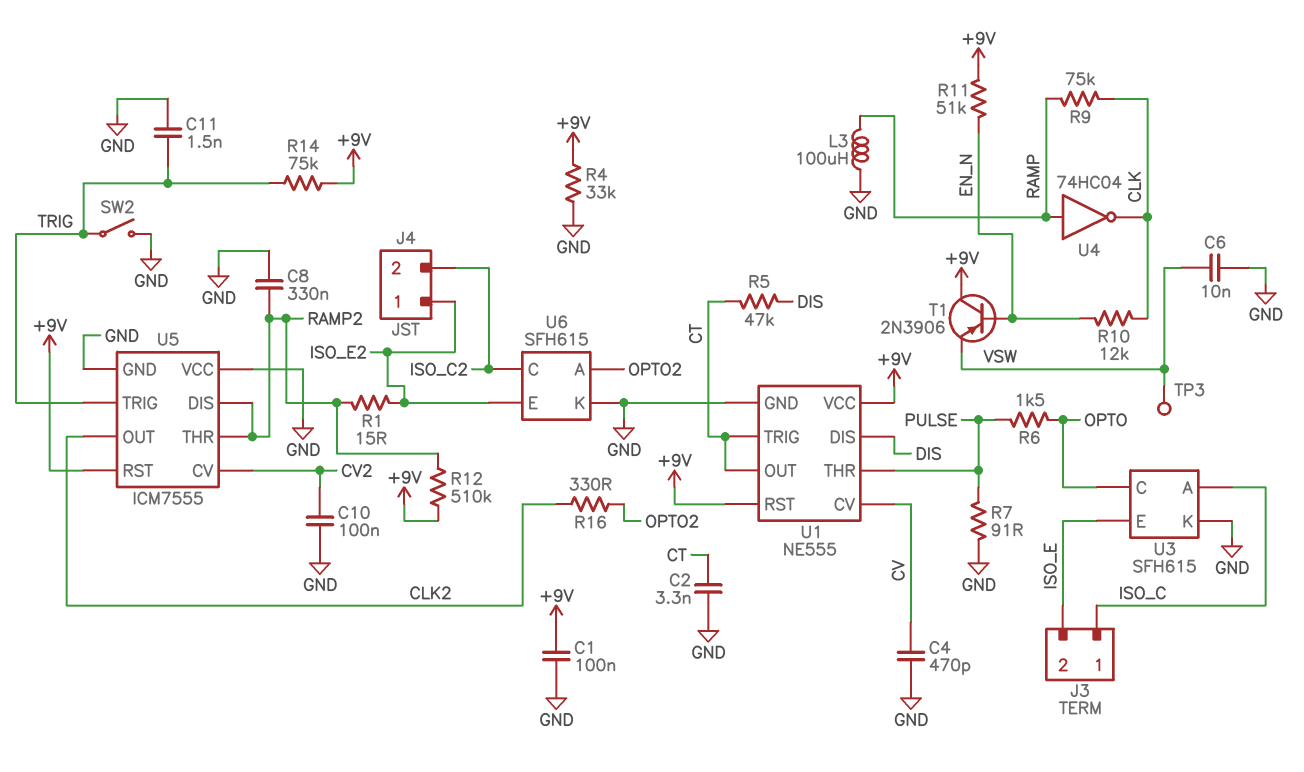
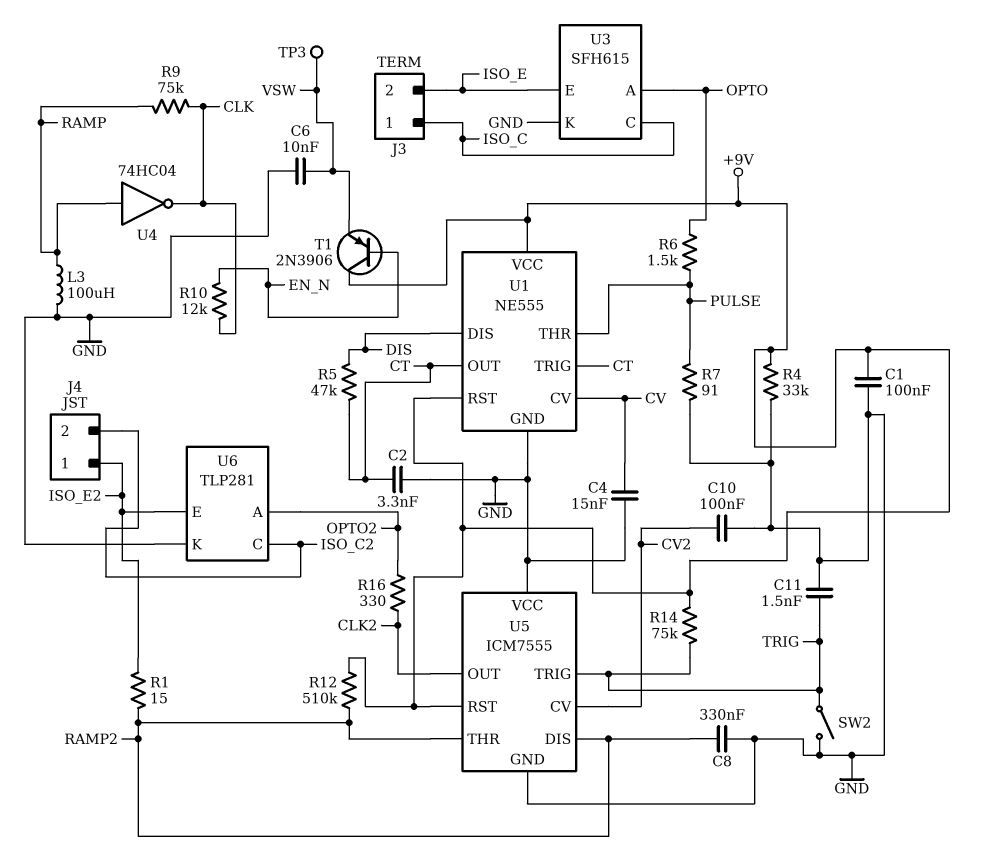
C4: 470pF (CV, GND) -> 15nF (CV, GND)
R11: 51k (+9V, EN_N) -> none
U3 pin A: ISO_C -> OPTO
U3 pin C: OPTO -> ISO_C
U6: SFH615 -> TLP281

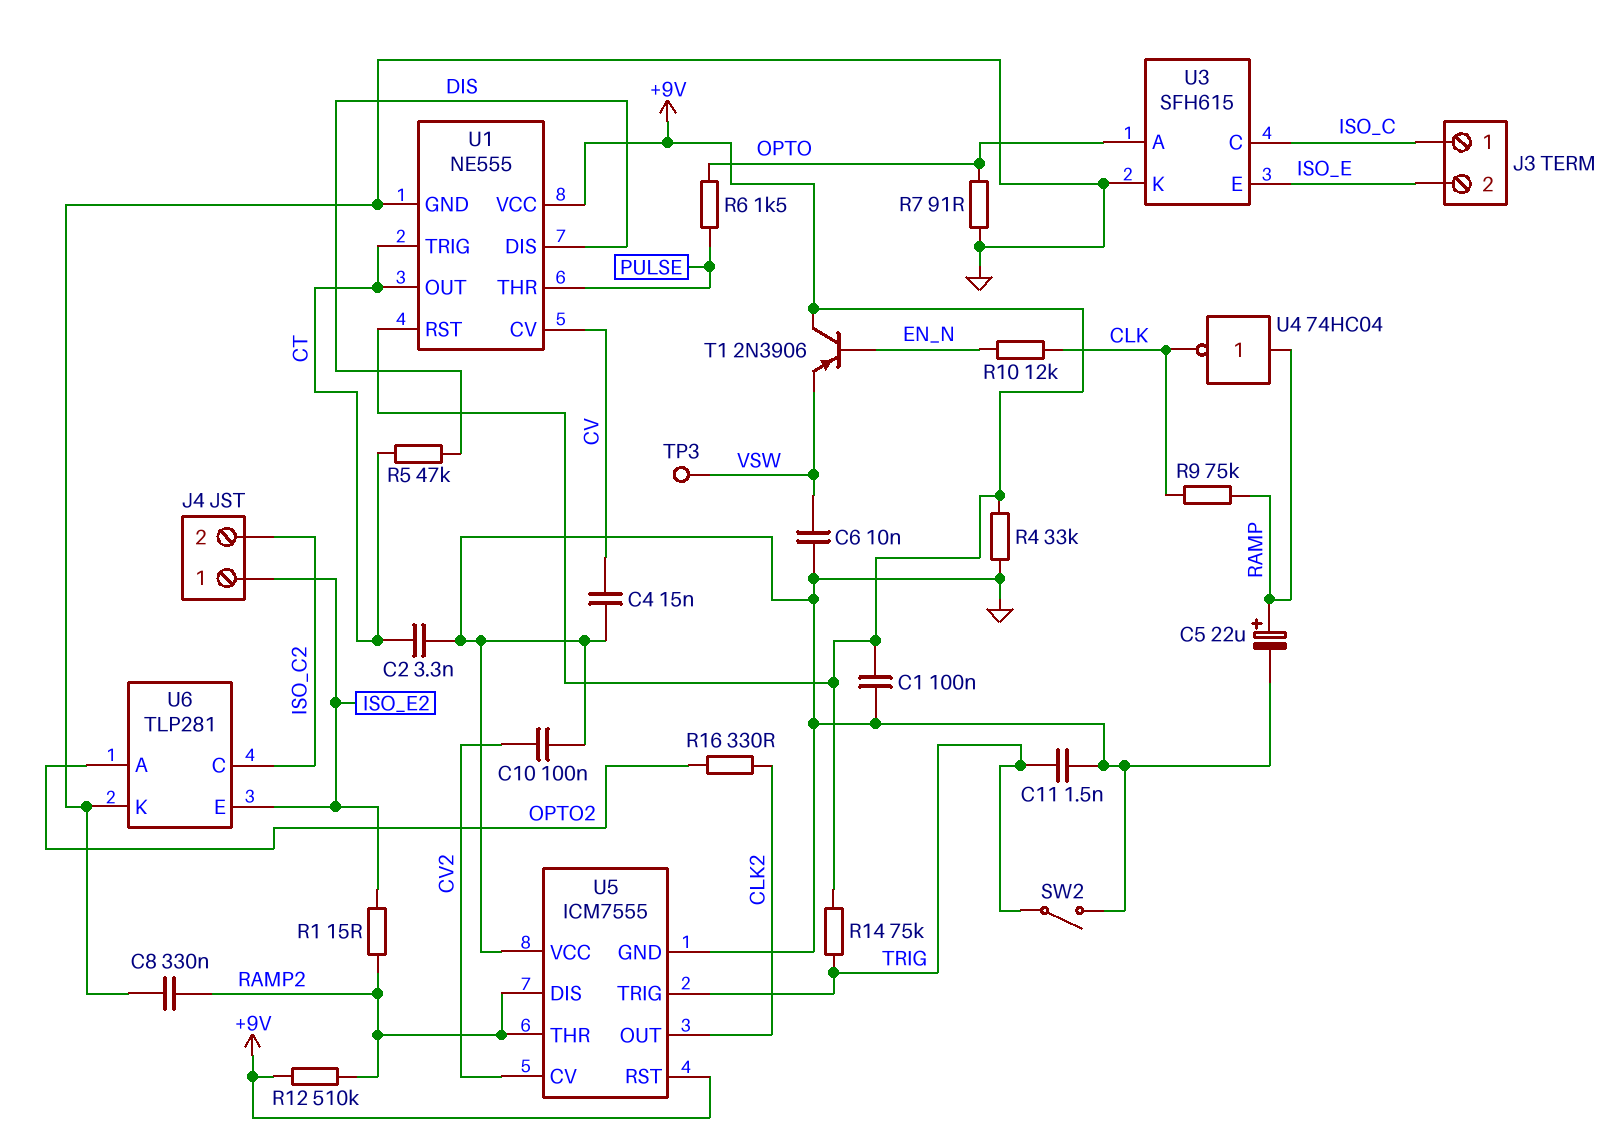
C5: none -> 22uF (plus RAMP, minus GND)
L3: 100uH (GND, RAMP) -> none
R7: 91 (GND, PULSE) -> 91 (GND, OPTO)

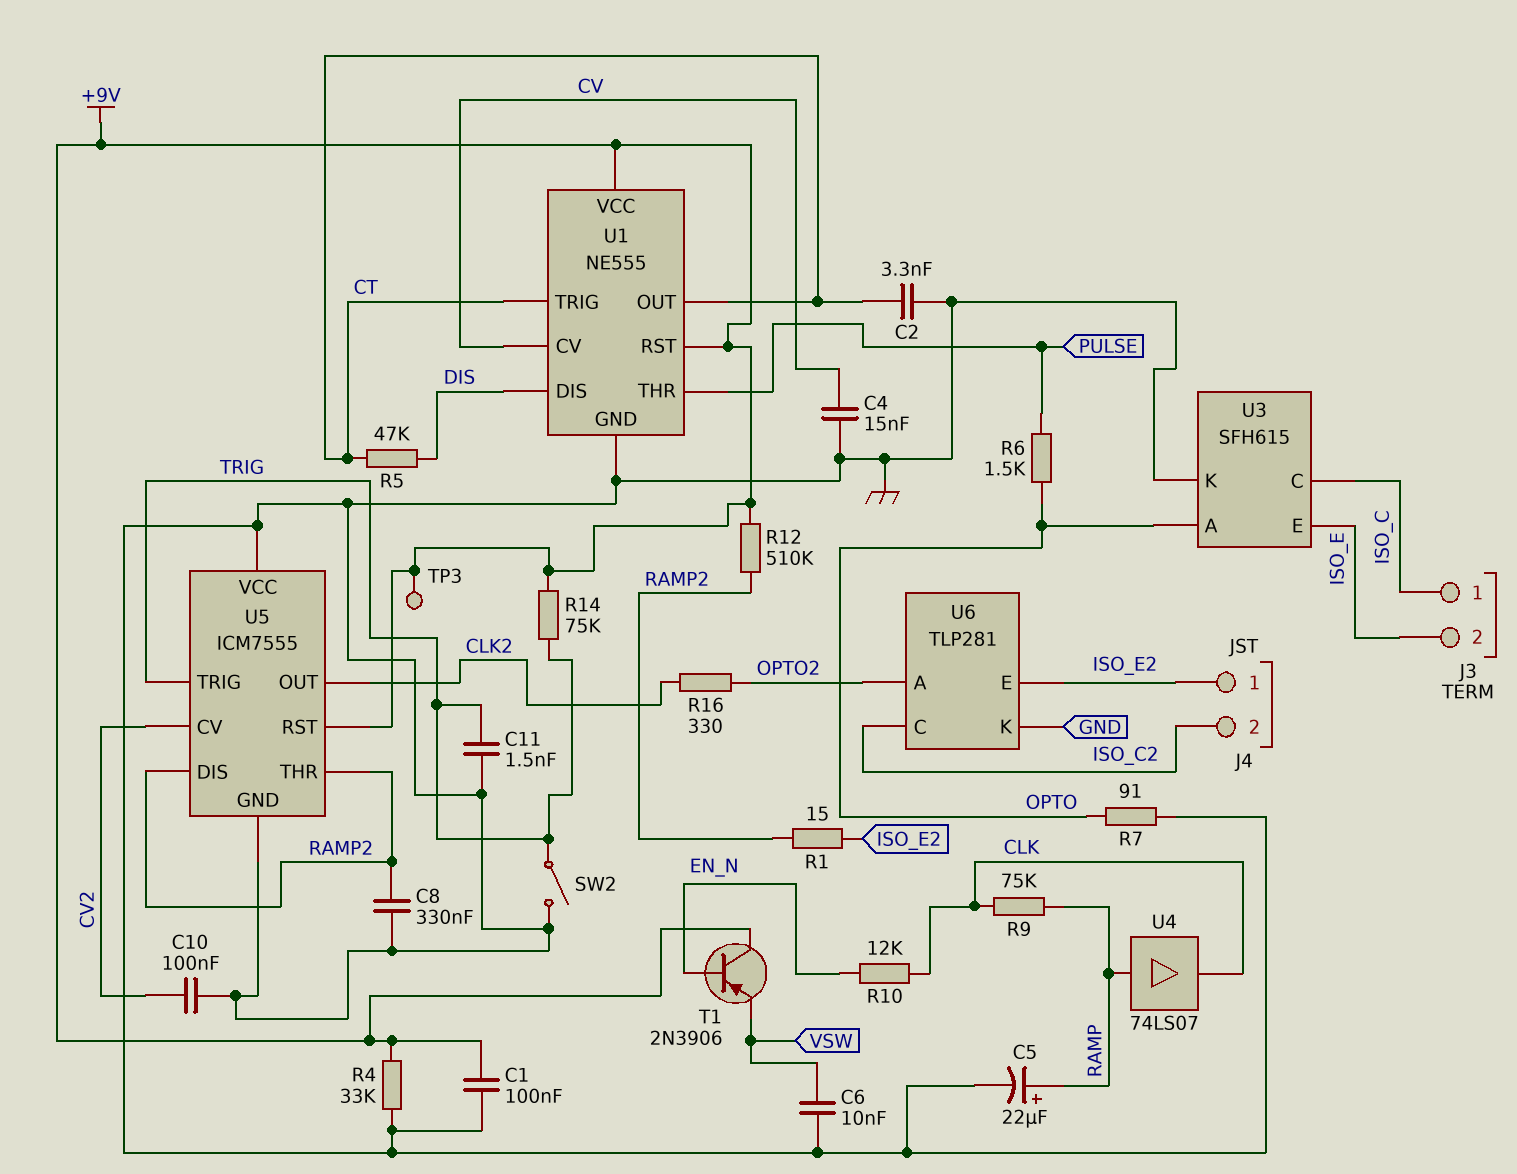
TP3: test point (VSW) -> test point (+9V)
U4: NOT 74HC04 (in RAMP, out CLK) -> buffer 74LS07 (in RAMP, out CLK)

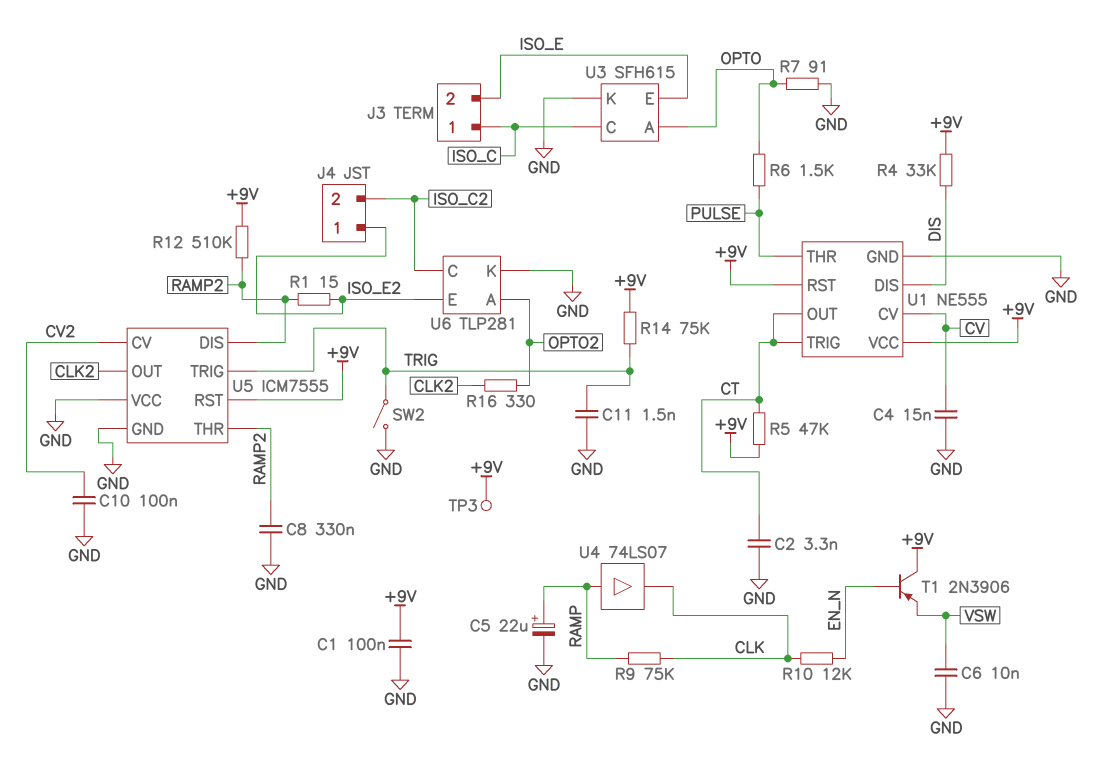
R4: 33k (+9V, GND) -> 33k (+9V, DIS)
R5: 47k (CT, DIS) -> 47k (+9V, CT)

